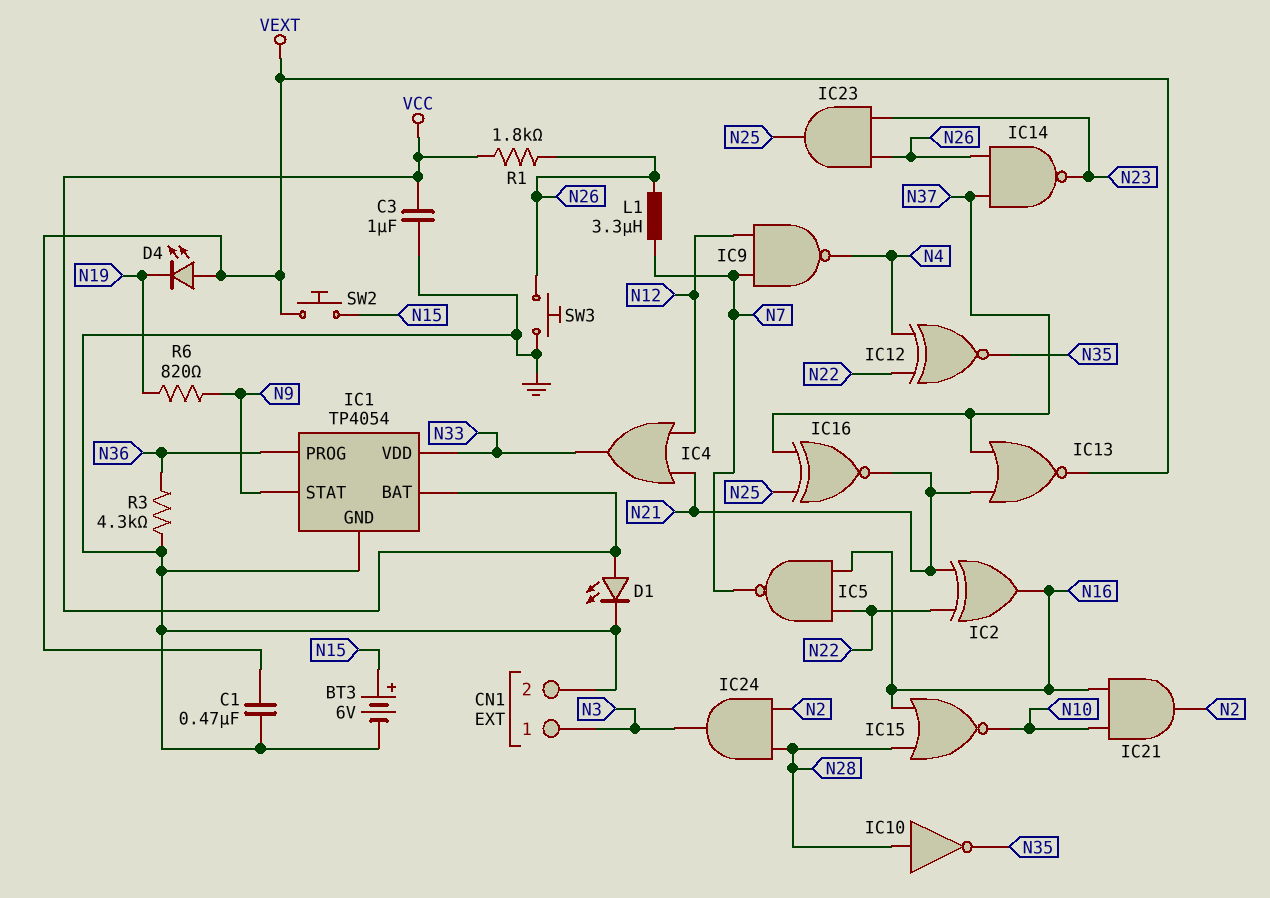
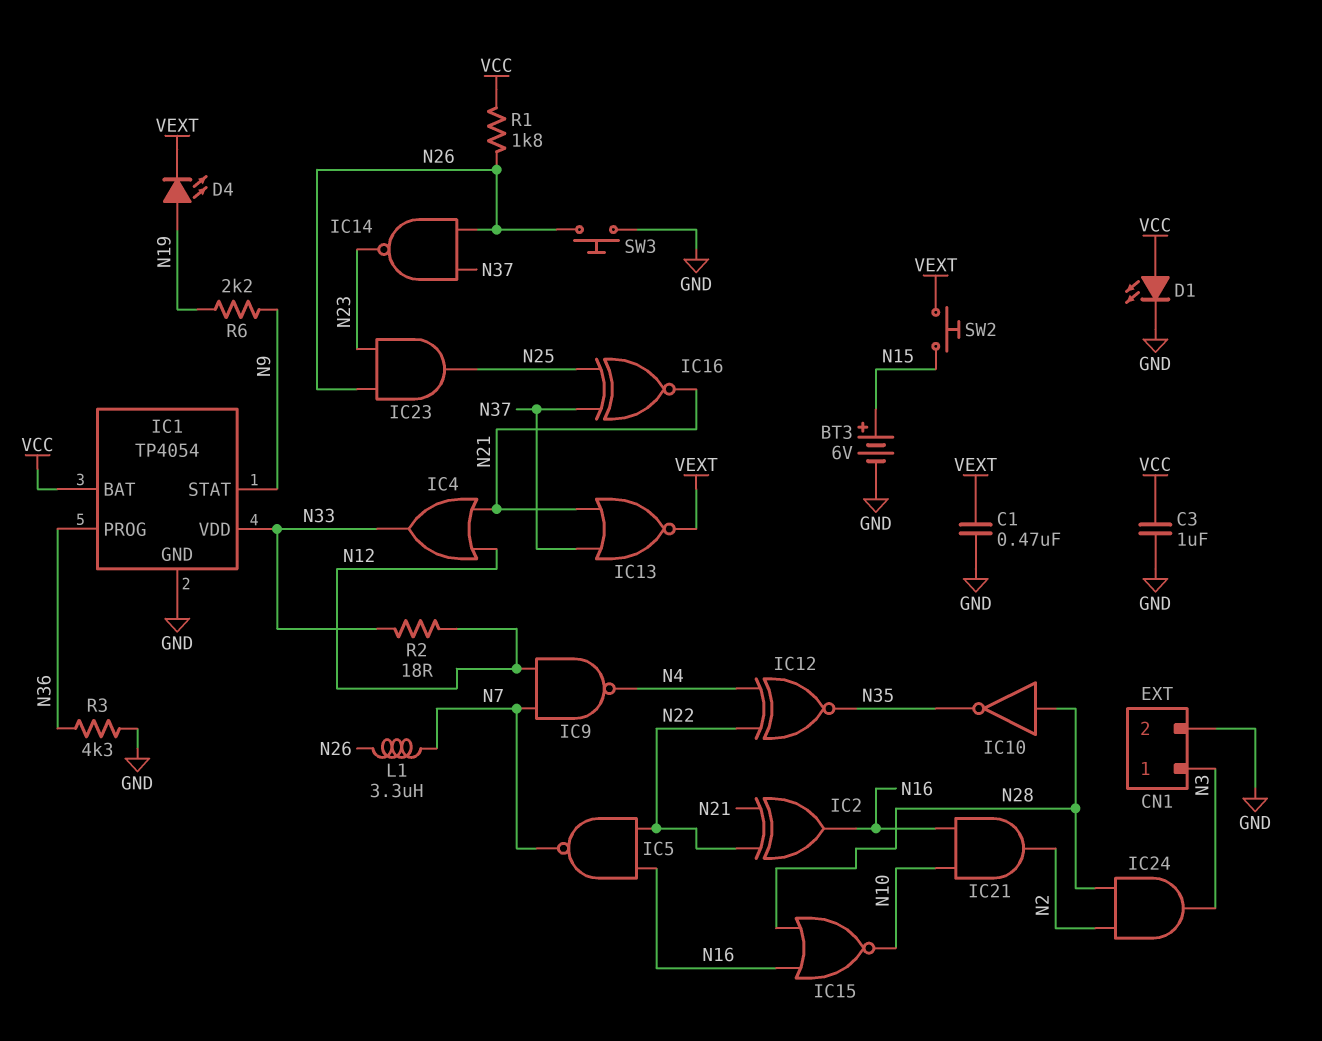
D4: LED (A VEXT, K N19) -> LED (A N19, K VEXT)
R2: none -> 18 (N12, N33)
R6: 820 (N9, N19) -> 2.2k (N9, N19)

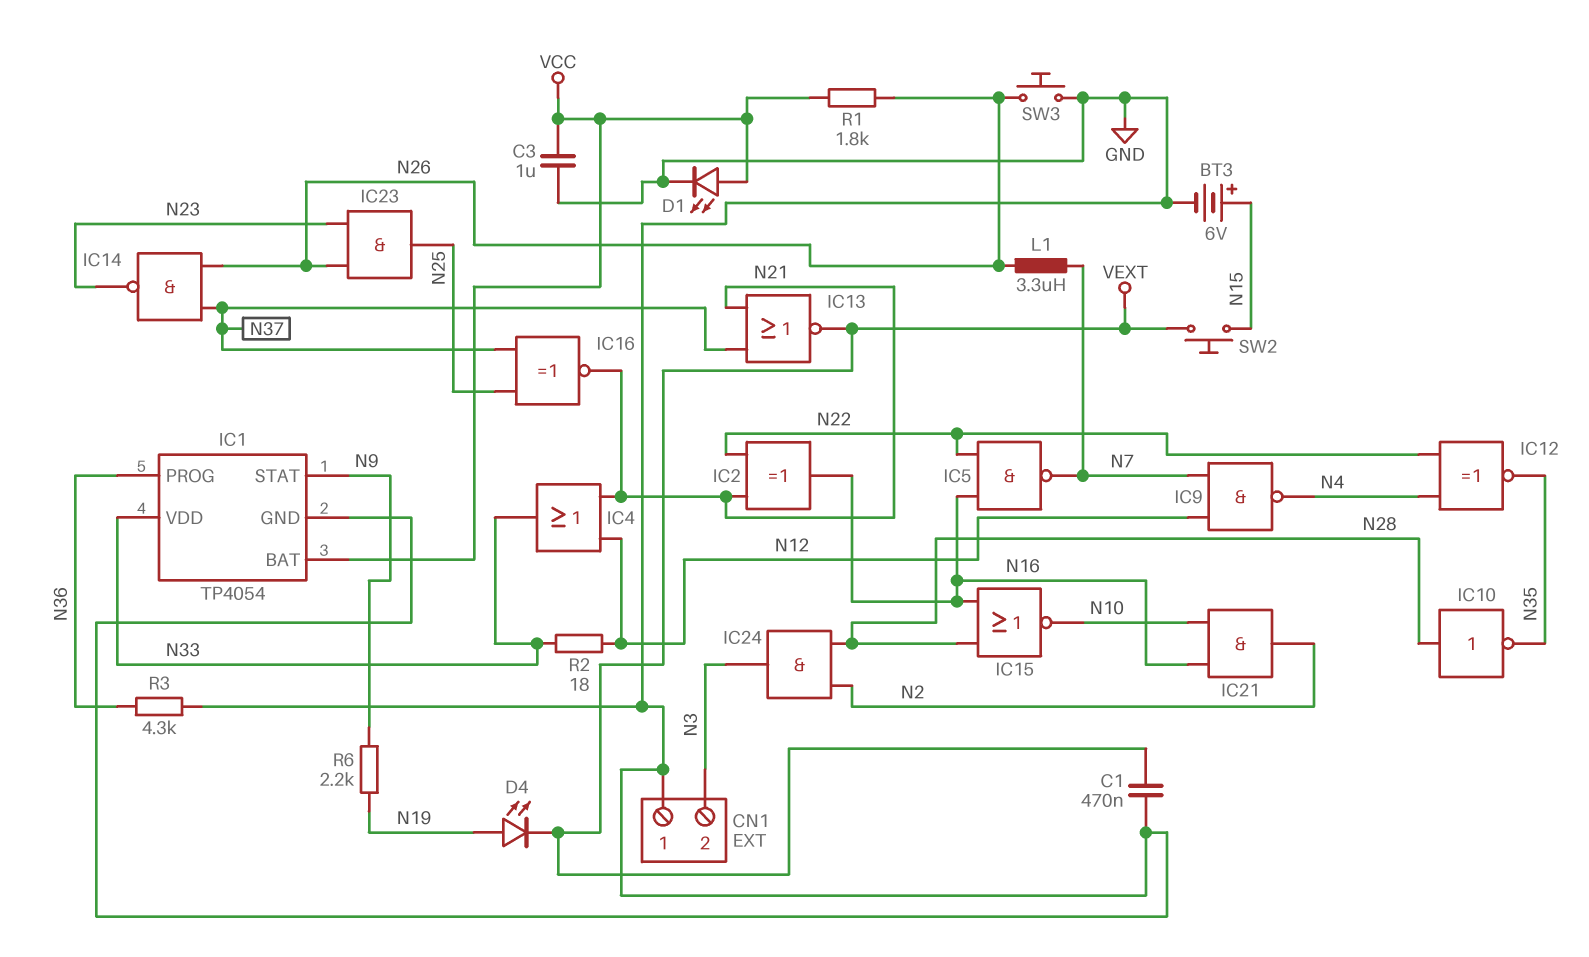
CN1 pin 1: N3 -> GND
CN1 pin 2: GND -> N3

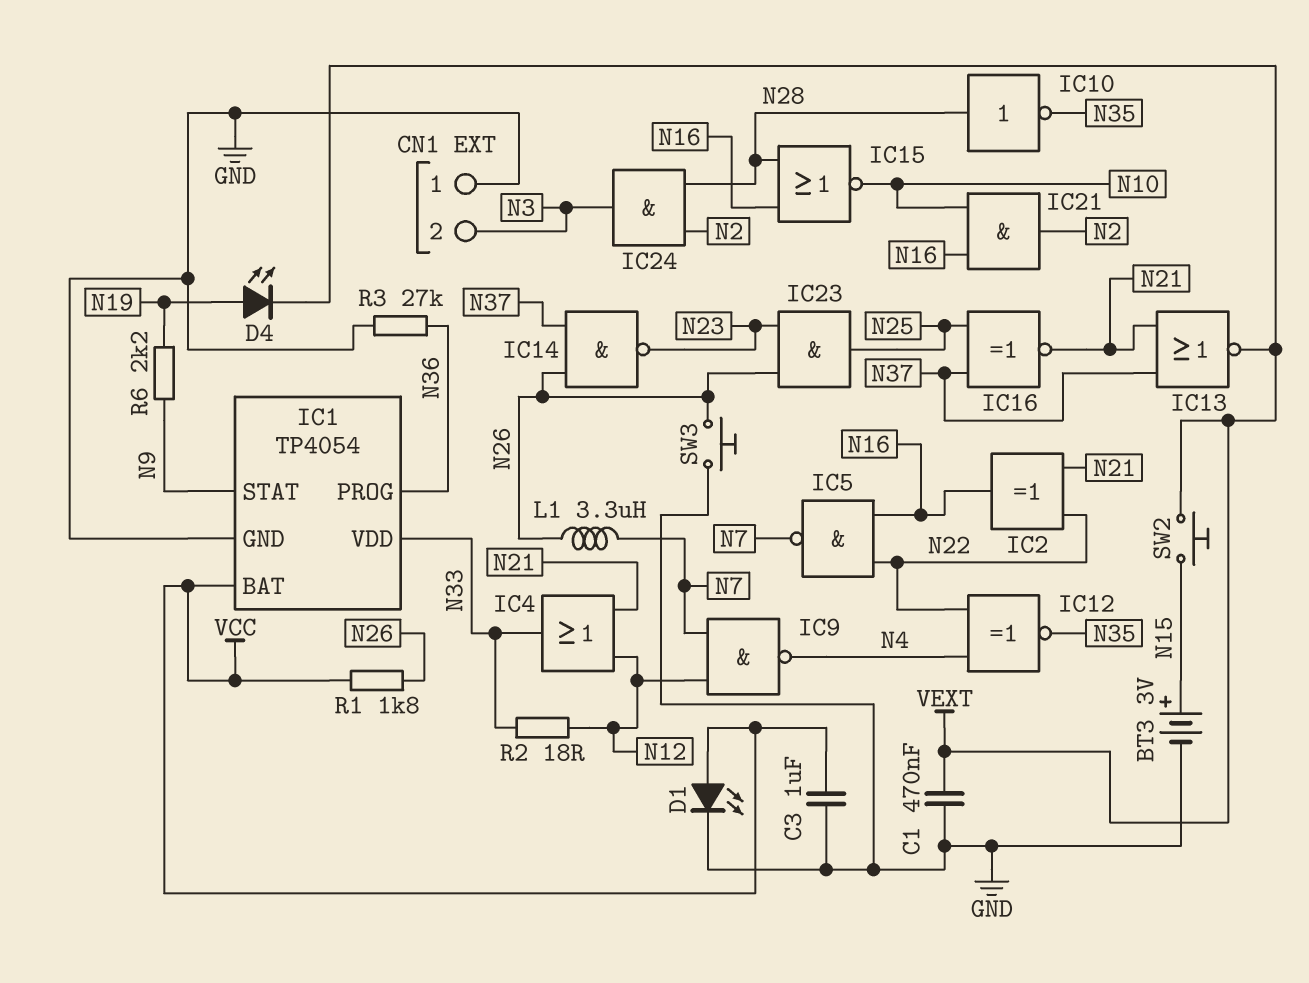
BT3: 6V (plus N15, minus GND) -> 3V (plus N15, minus GND)
R3: 4.3k (GND, N36) -> 27k (GND, N36)

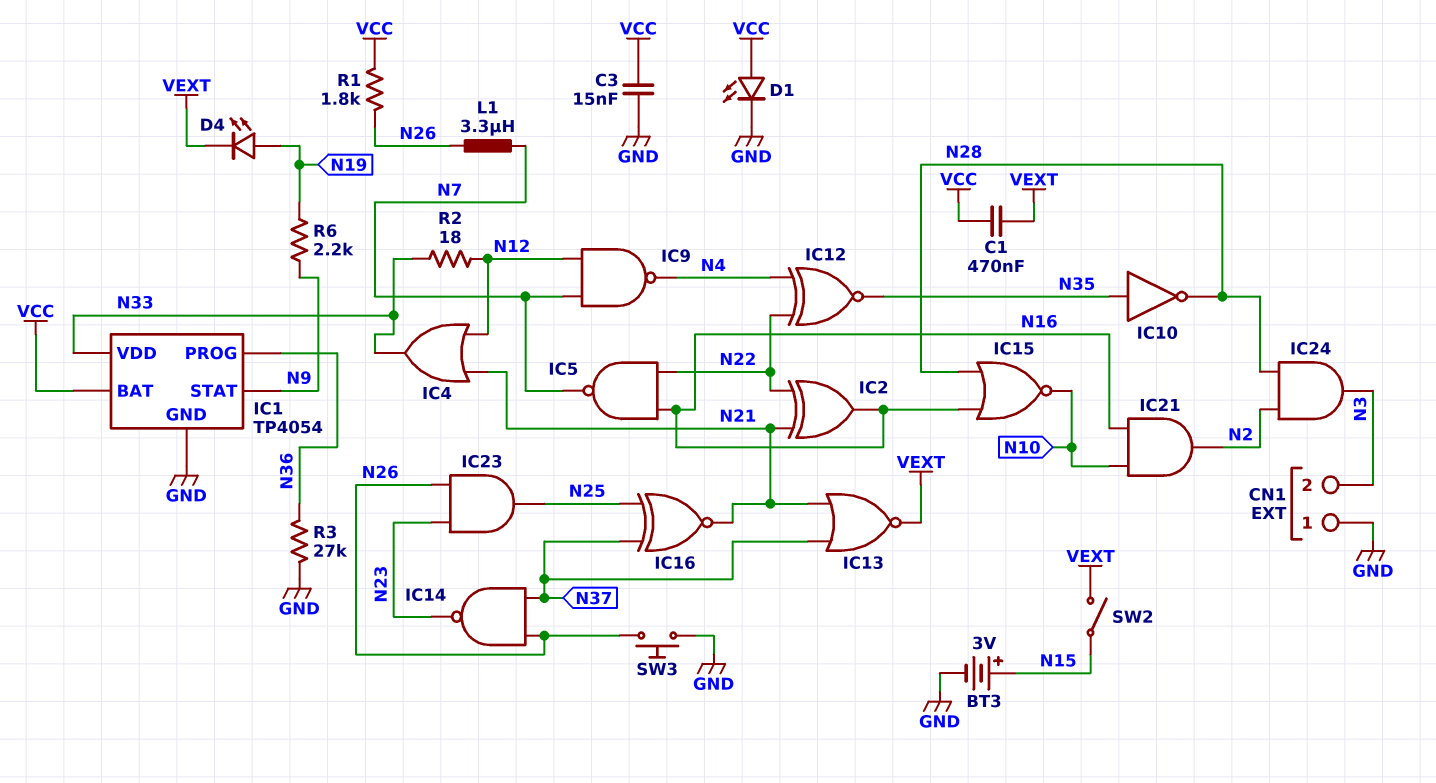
C1: 470nF (GND, VEXT) -> 470nF (VCC, VEXT)
C3: 1uF (GND, VCC) -> 15nF (GND, VCC)
IC10: NOT (in N28, out N35) -> NOT (in N35, out N28)
SW2: button (N15, VEXT) -> switch (N15, VEXT)

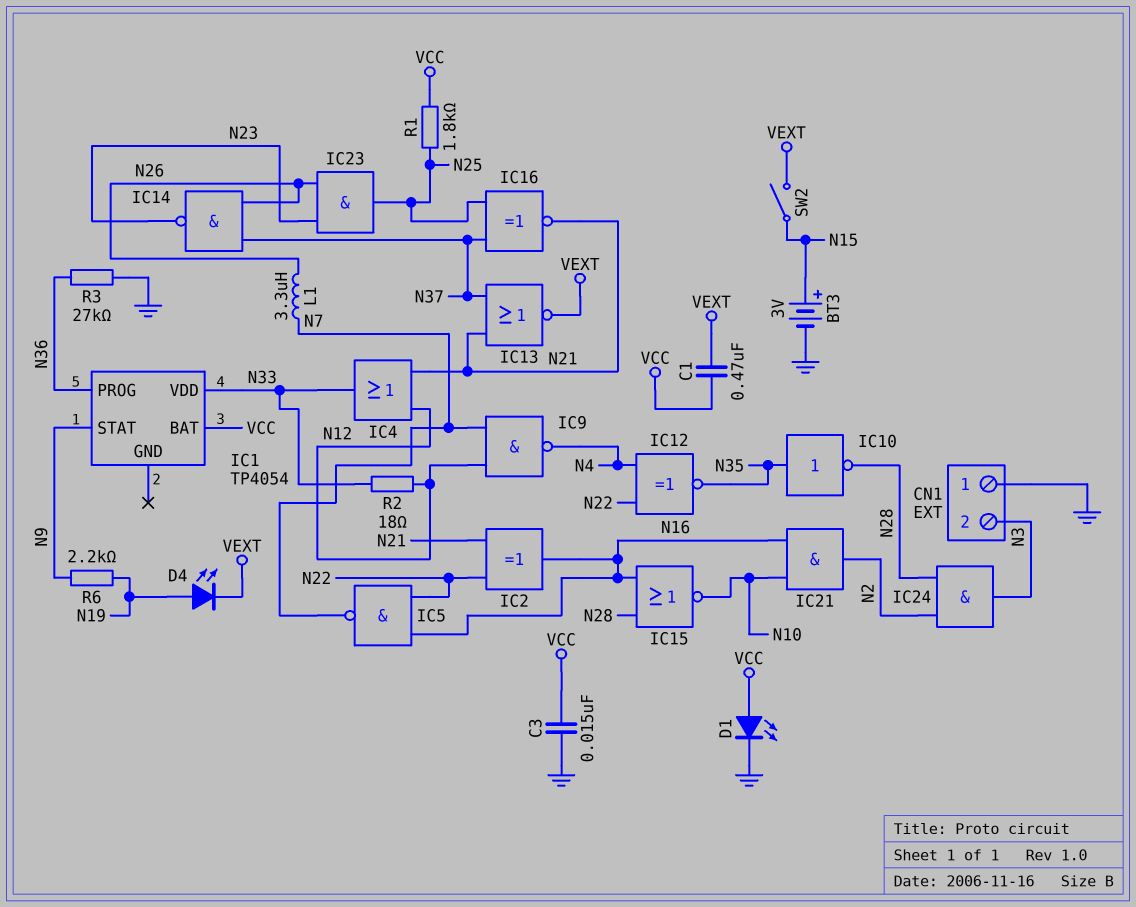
IC1 pin GND: GND -> none
R1: 1.8k (N26, VCC) -> 1.8k (N25, VCC)
SW3: button (GND, N26) -> none

